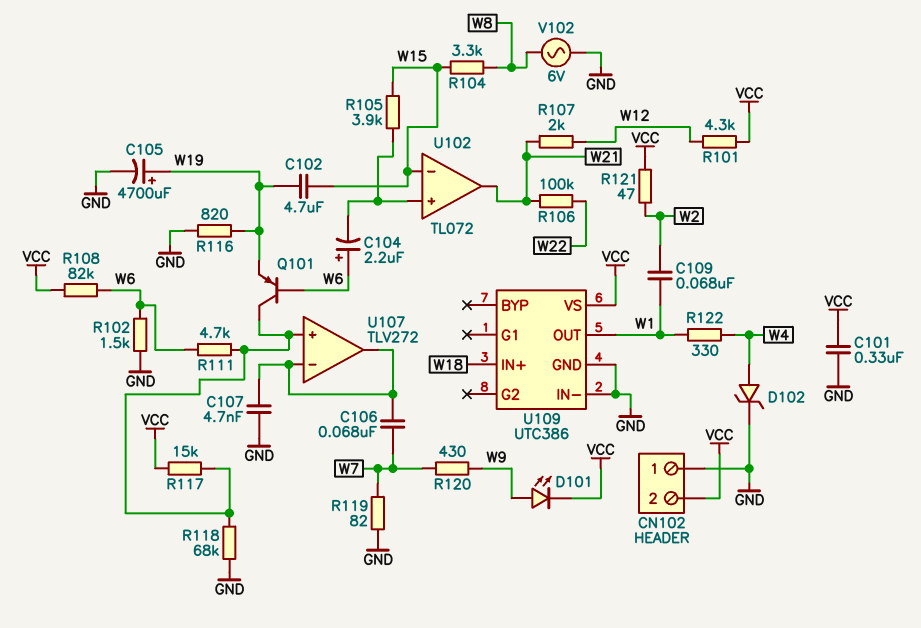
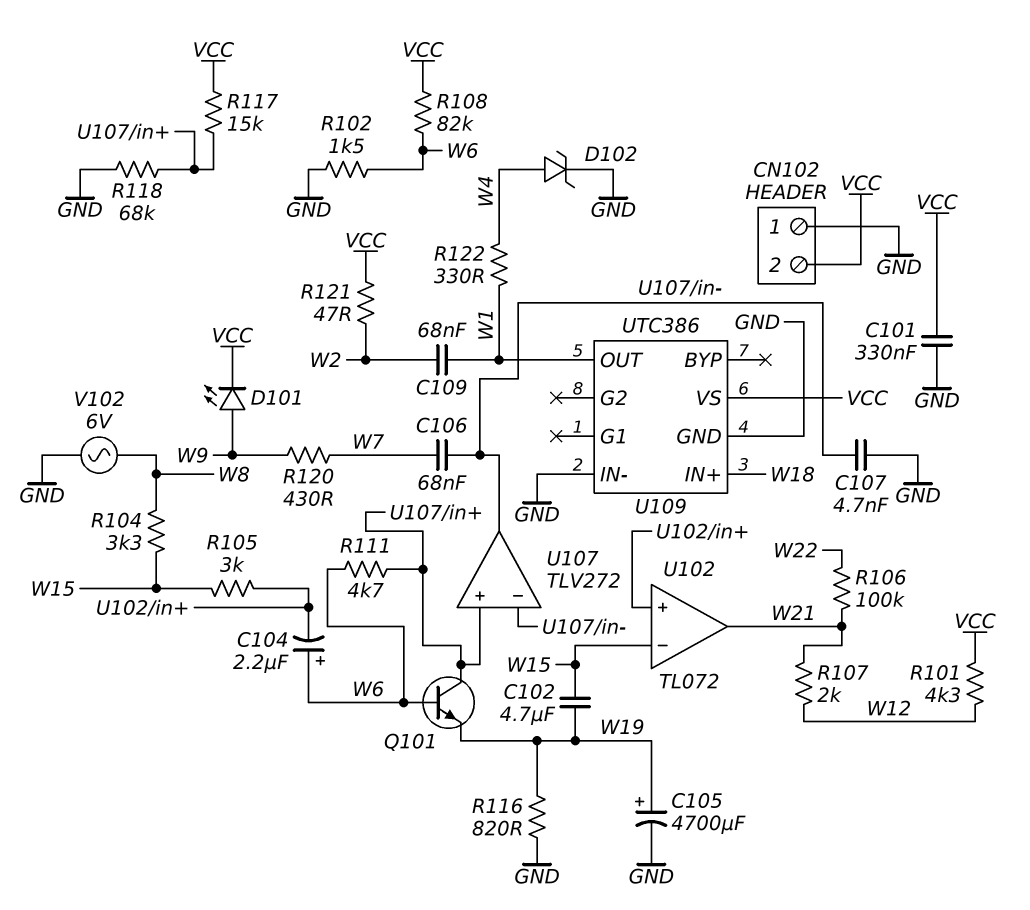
Q101: PNP (B W6, C U107/in+, E W19) -> NPN (B W6, C U107/in+, E W19)
R105: 3.9k (U102/in+, W15) -> 3k (U102/in+, W15)
R119: 82 (GND, W7) -> none

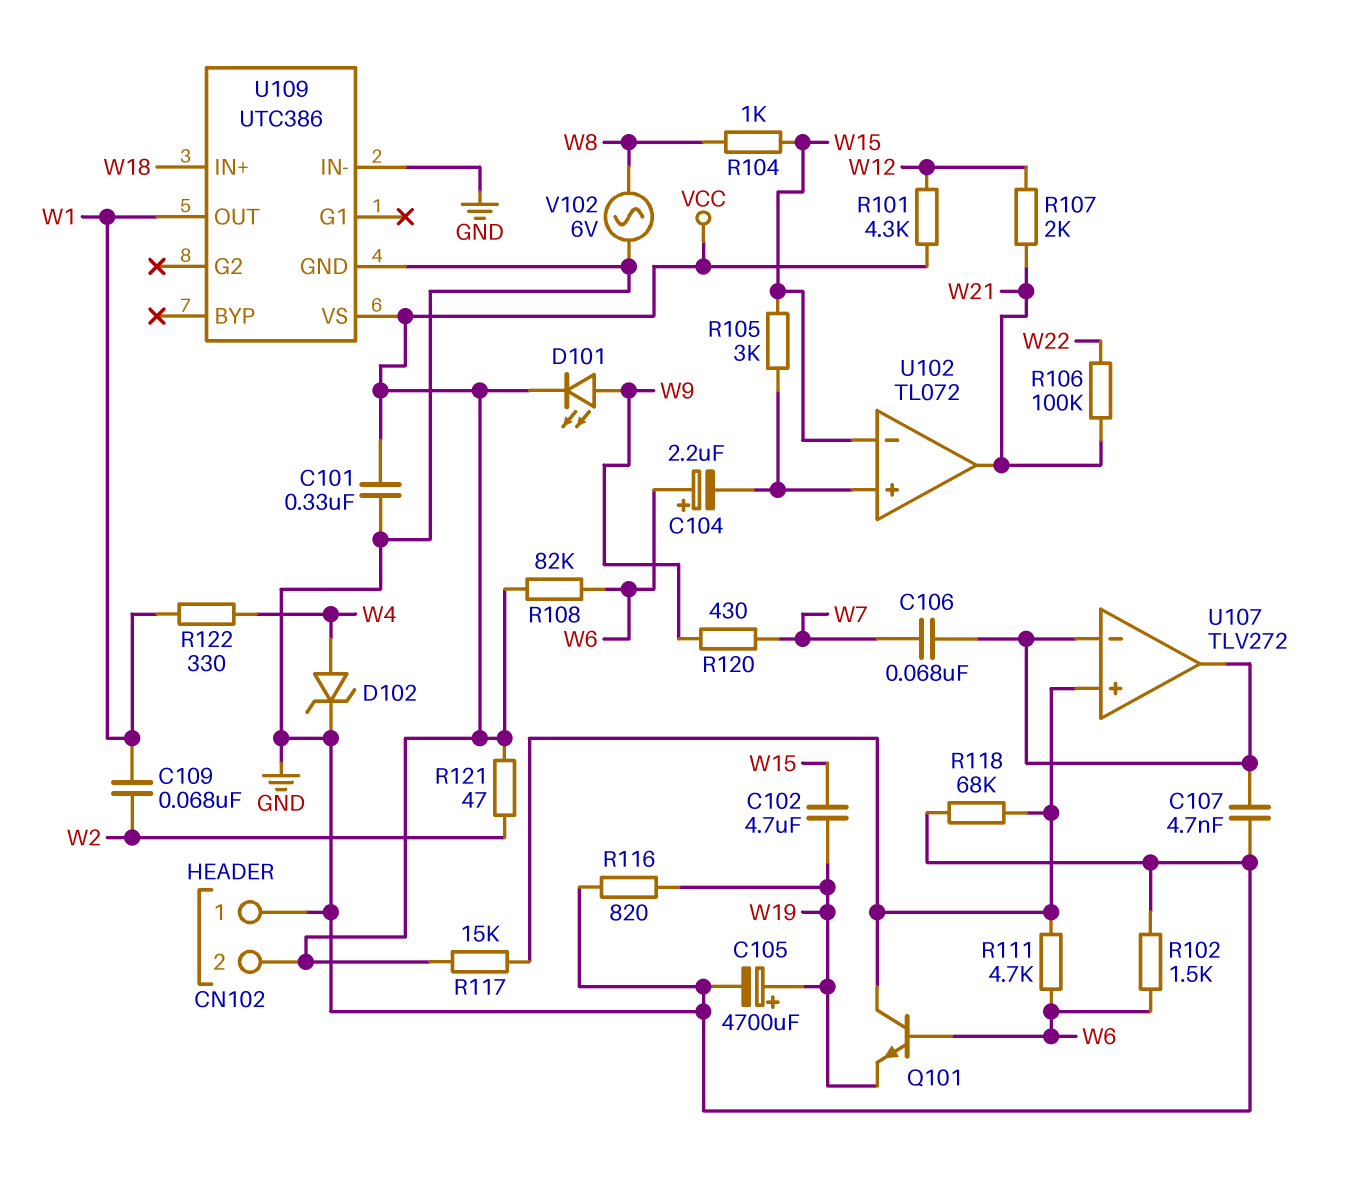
R104: 3.3k (W8, W15) -> 1k (W8, W15)

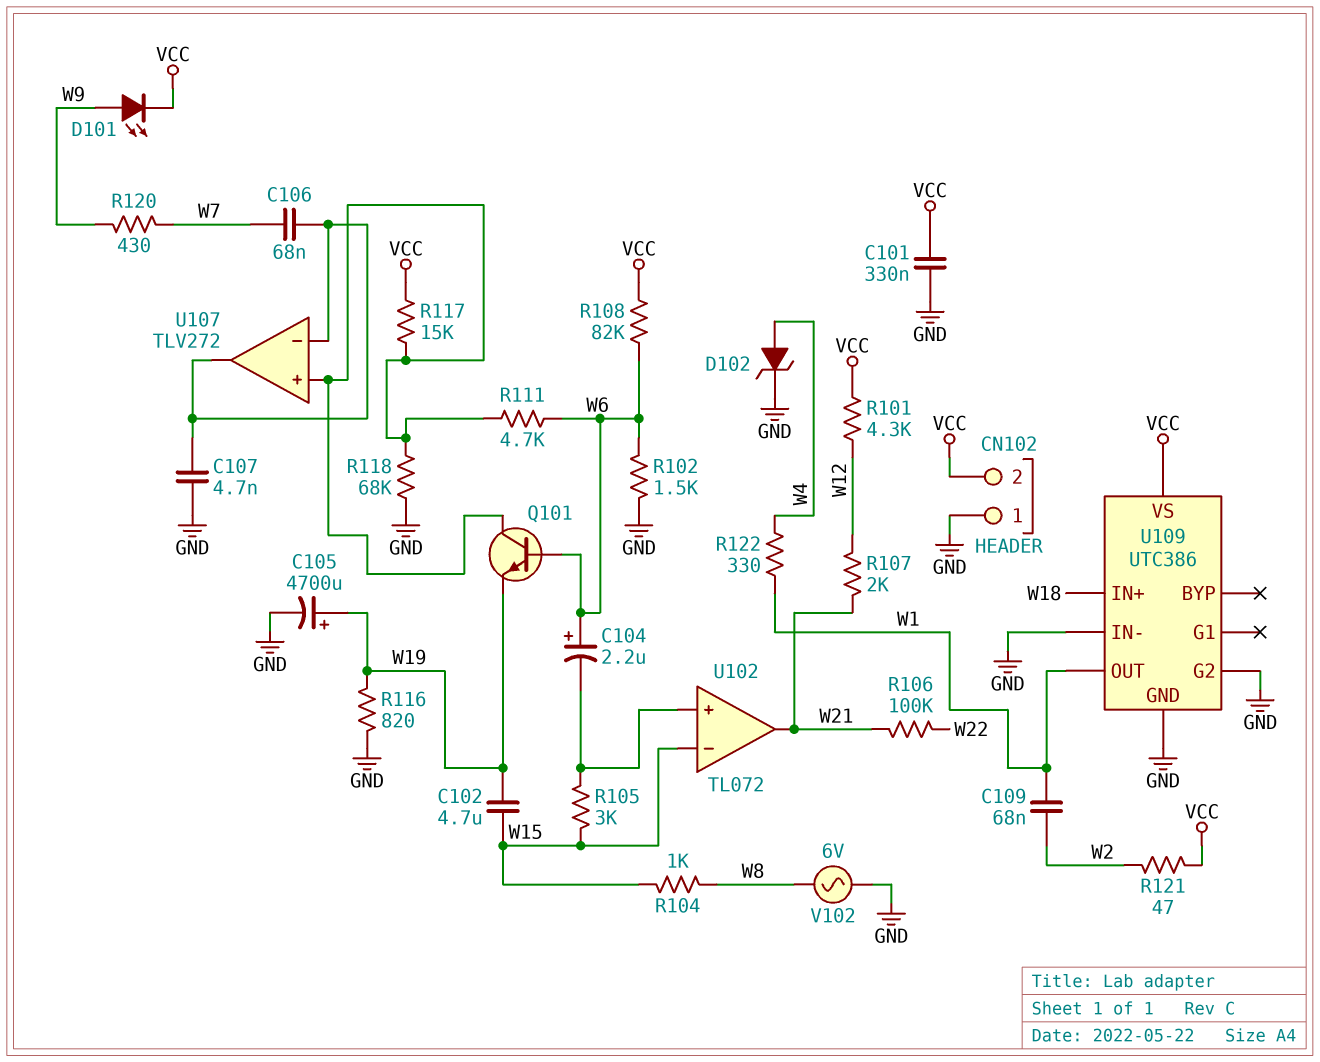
U109 pin G2: none -> GND

